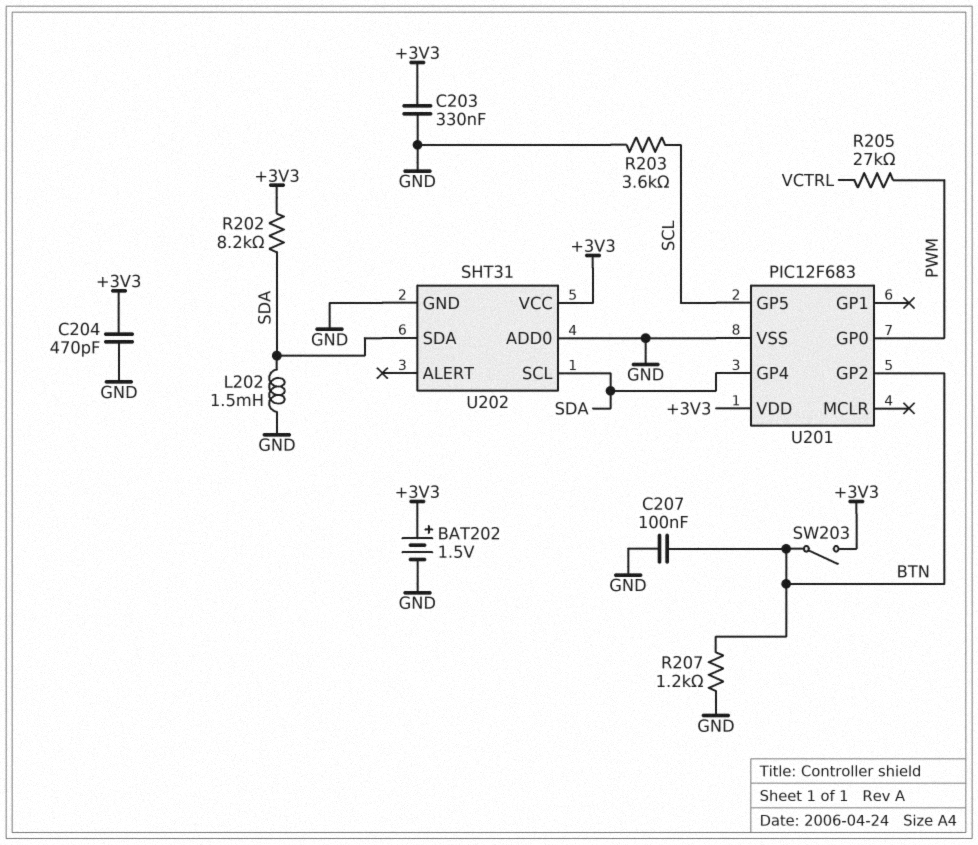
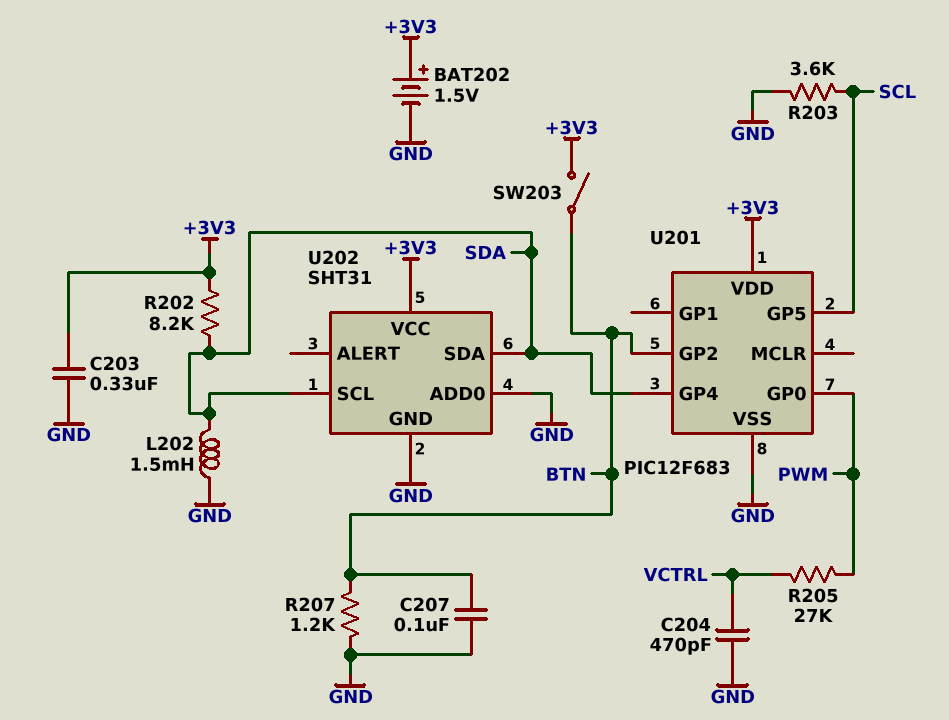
C204: 470pF (+3V3, GND) -> 470pF (GND, VCTRL)

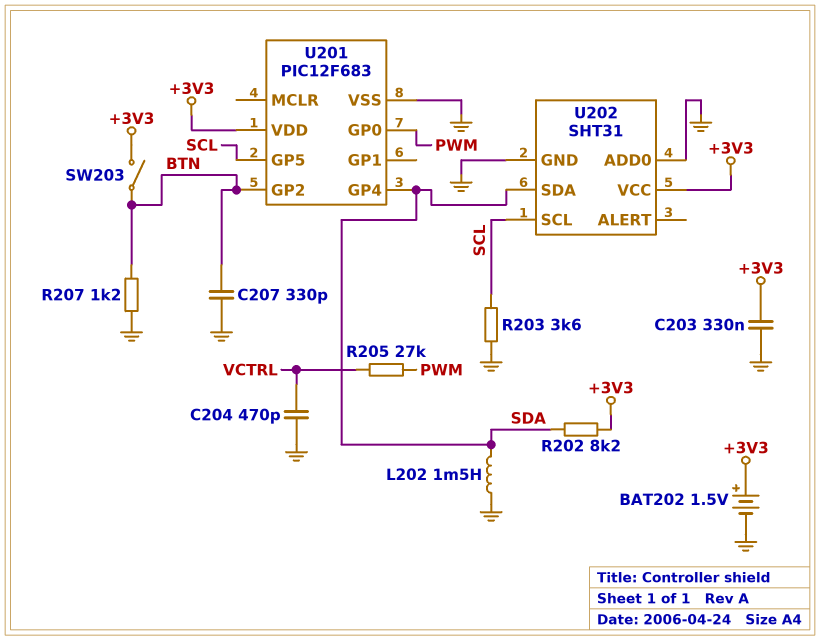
C207: 100nF (BTN, GND) -> 330pF (BTN, GND)
U202 pin SCL: SDA -> SCL

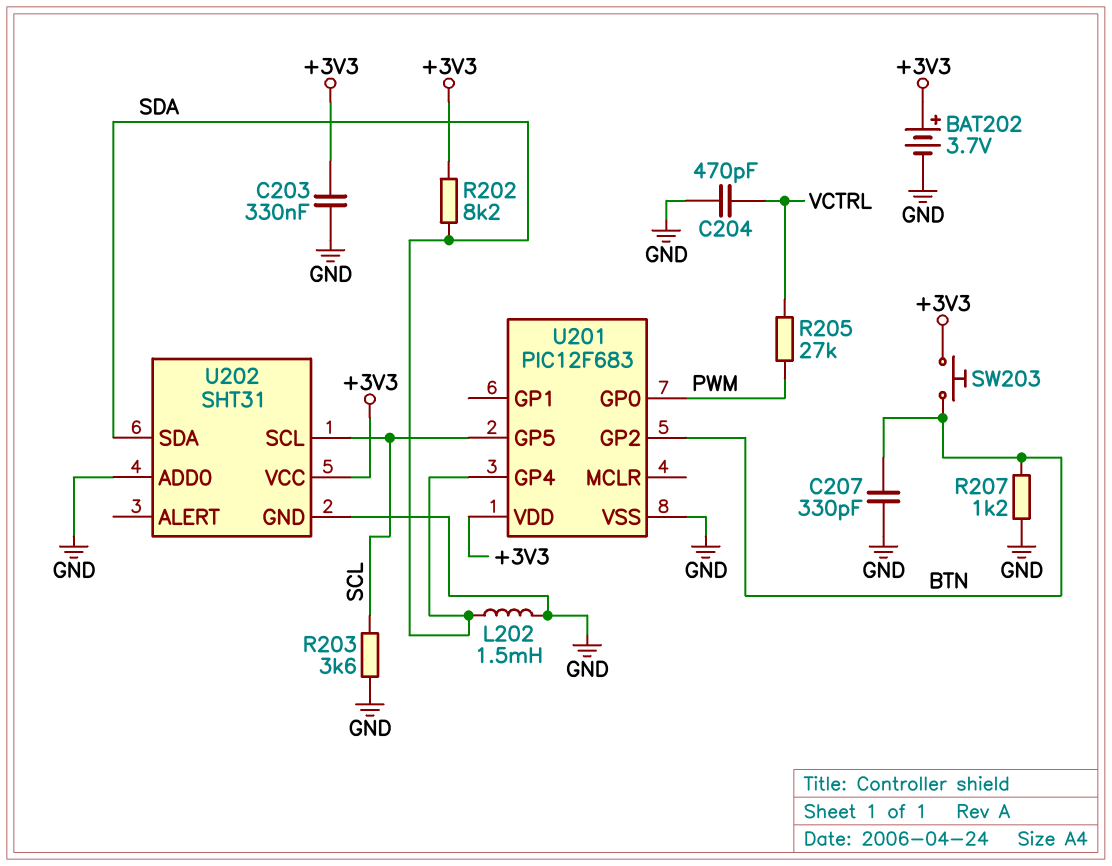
BAT202: 1.5V (plus +3V3, minus GND) -> 3.7V (plus +3V3, minus GND)
SW203: switch (+3V3, BTN) -> button (+3V3, BTN)

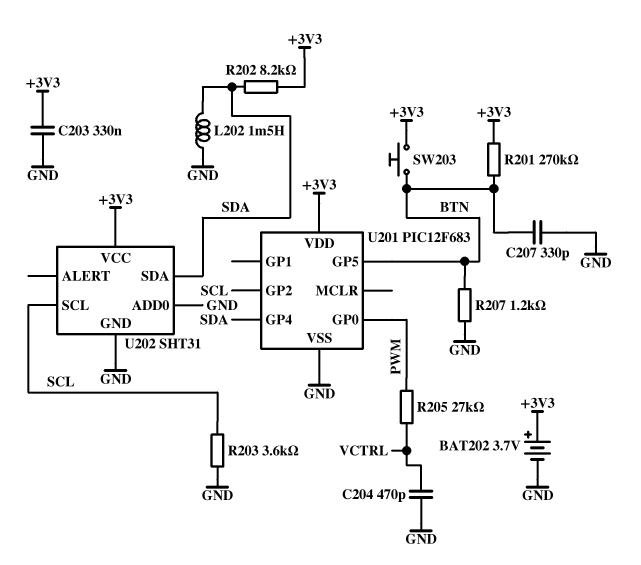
R201: none -> 270k (+3V3, BTN)
U201 pin GP2: BTN -> SCL
U201 pin GP5: SCL -> BTN

